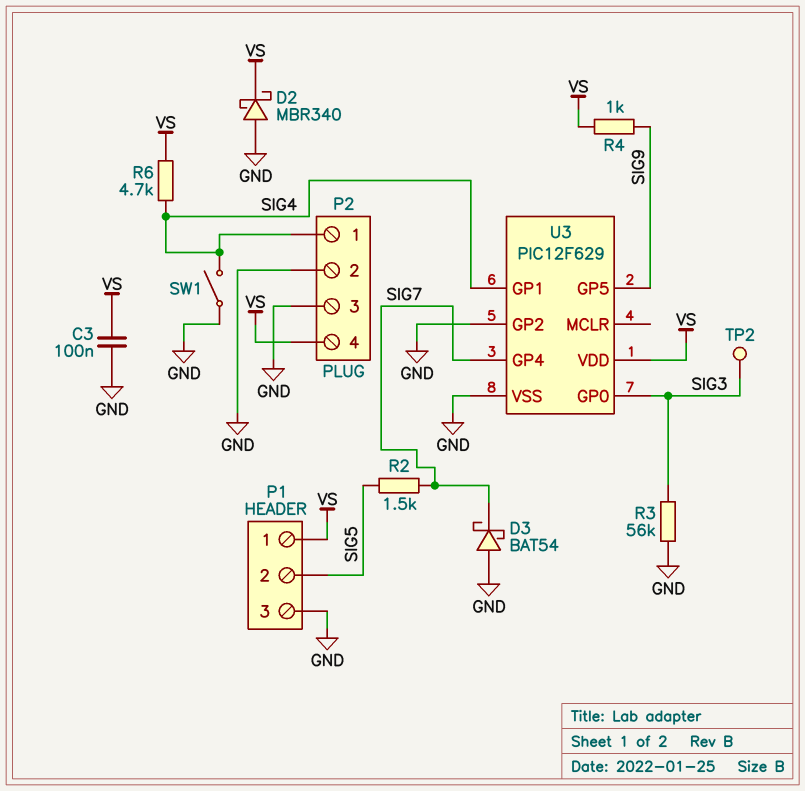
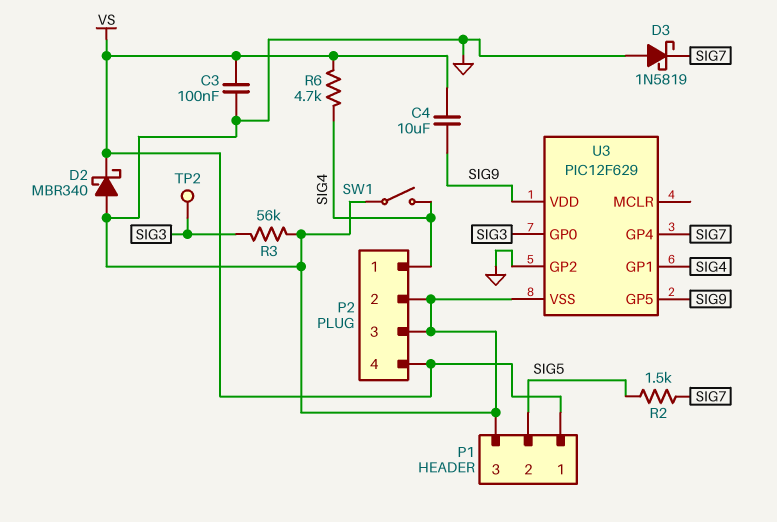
C4: none -> 10uF (SIG9, VS)
D3: schottky BAT54 (A GND, K SIG7) -> schottky 1N5819 (A GND, K SIG7)
R4: 1k (SIG9, VS) -> none
U3 pin VDD: VS -> SIG9

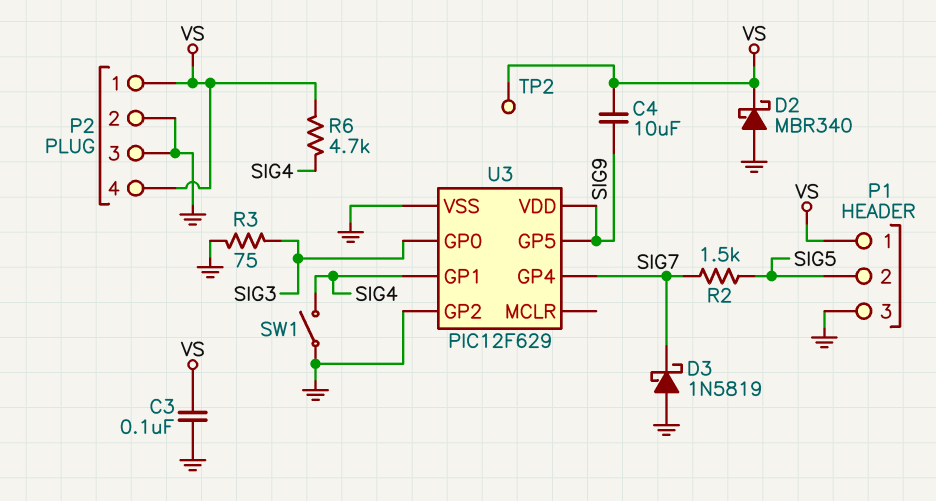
P2 pin 1: SIG4 -> VS
R3: 56k (GND, SIG3) -> 75 (GND, SIG3)
TP2: test point (SIG3) -> test point (VS)

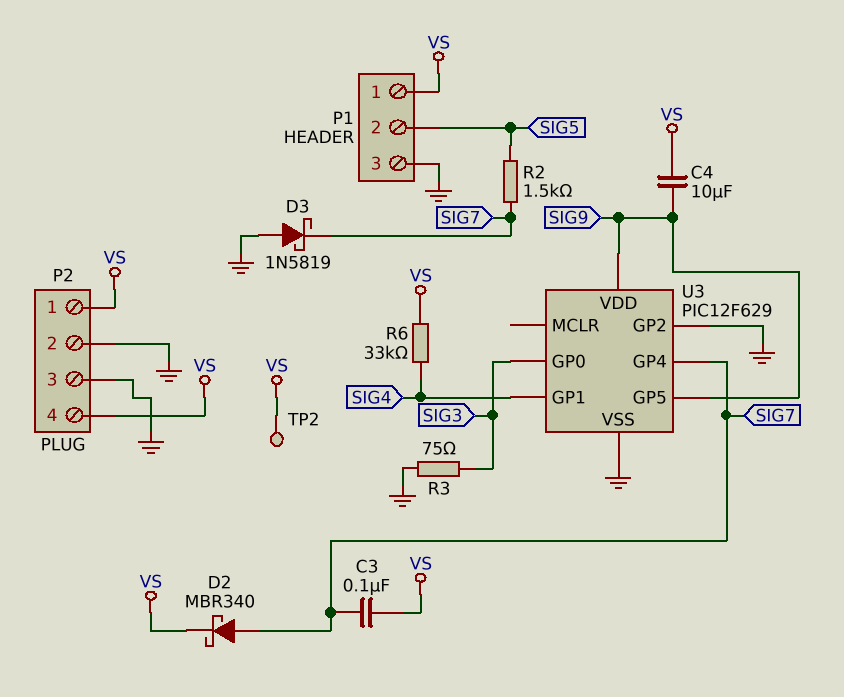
C3: 100nF (GND, VS) -> 100nF (SIG7, VS)
D2: schottky MBR340 (A GND, K VS) -> schottky MBR340 (A SIG7, K VS)
R6: 4.7k (SIG4, VS) -> 33k (SIG4, VS)
SW1: switch (GND, SIG4) -> none

